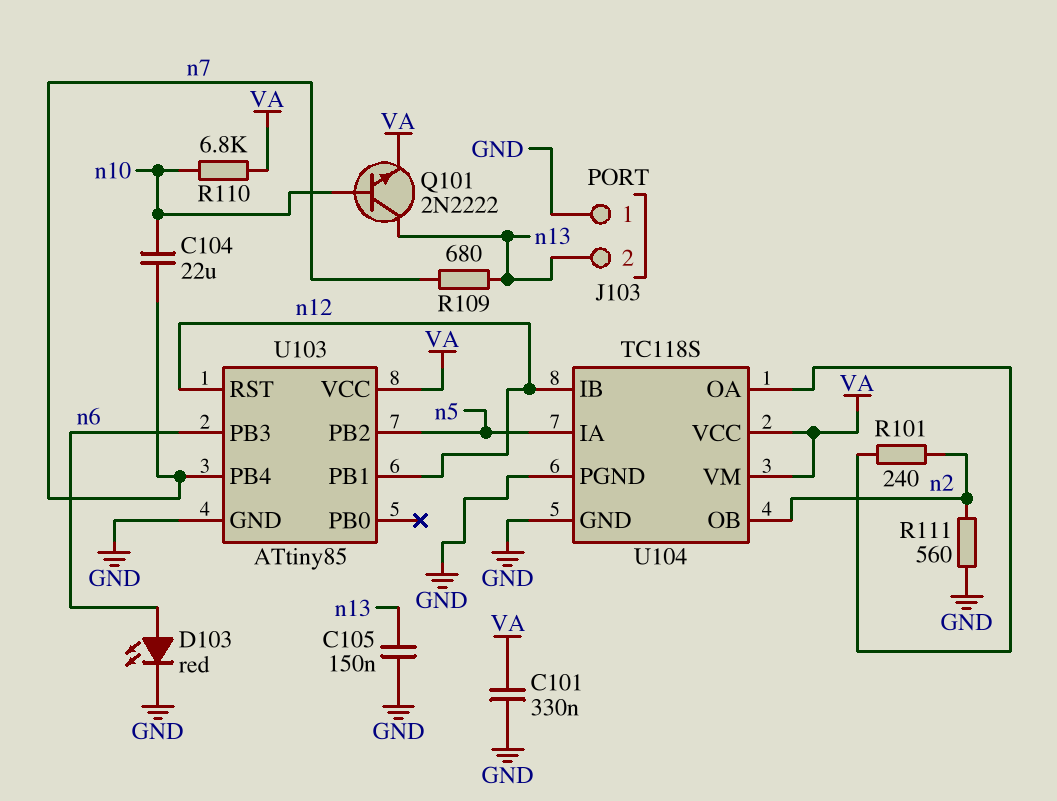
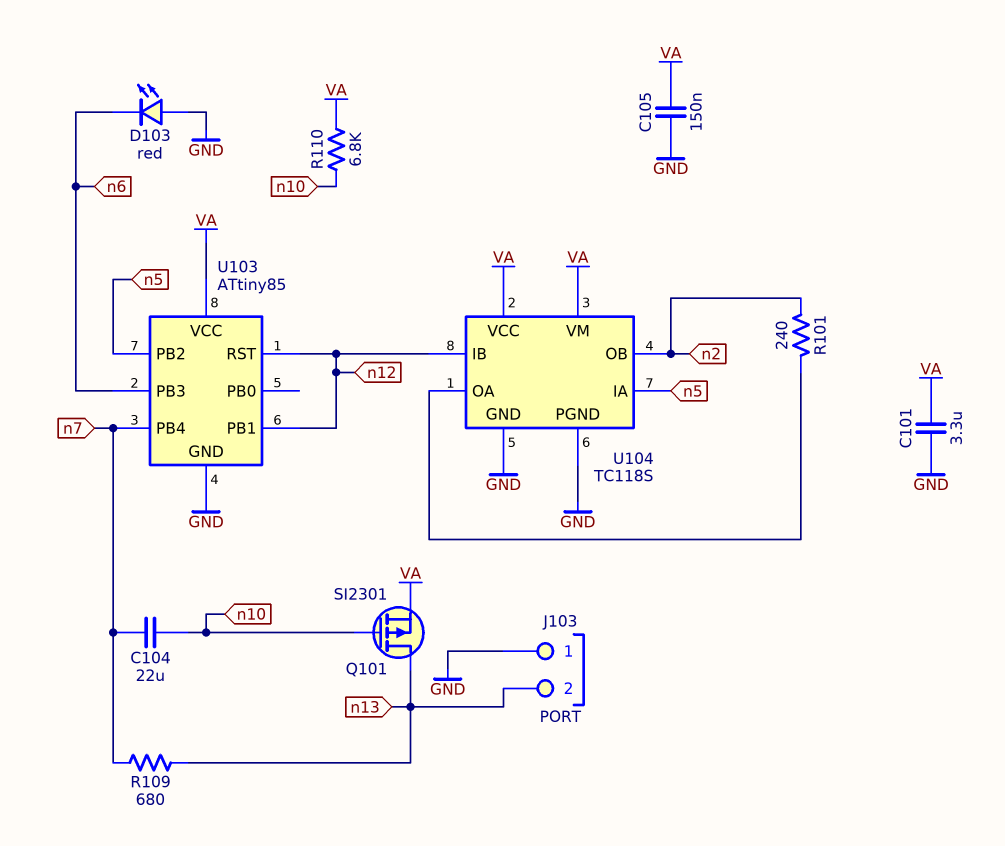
C101: 330nF (GND, VA) -> 3.3uF (GND, VA)
C105: 150nF (GND, n13) -> 150nF (GND, VA)
D103: LED red (A n6, K GND) -> LED red (A GND, K n6)
Q101: NPN 2N2222 (B n10, C n13, E VA) -> PMOS SI2301 (G n10, D n13, S VA)
R111: 560 (GND, n2) -> none

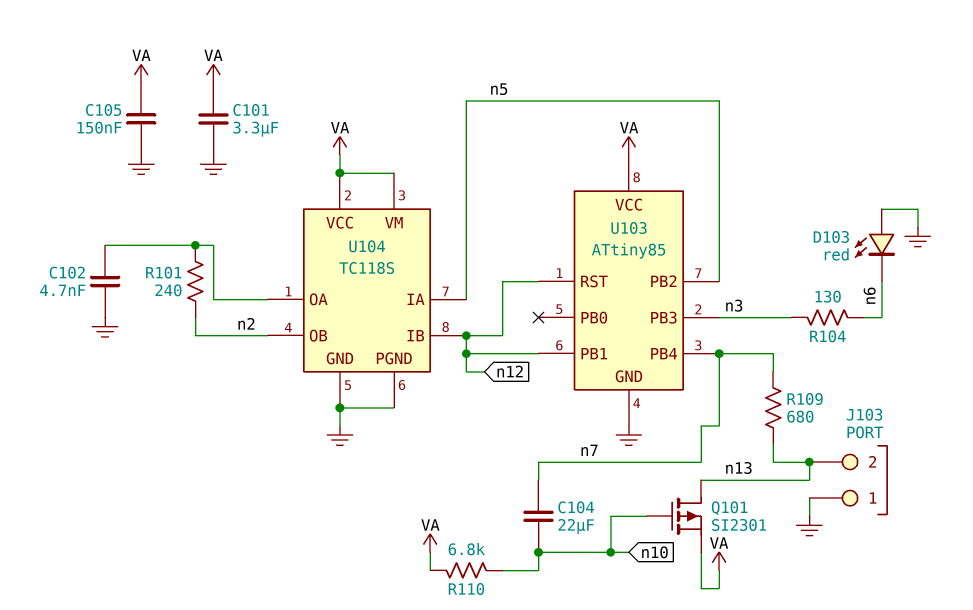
C102: none -> 4.7nF (GND, U104/OA)
R104: none -> 130 (n3, n6)
U103 pin PB3: n6 -> n3

